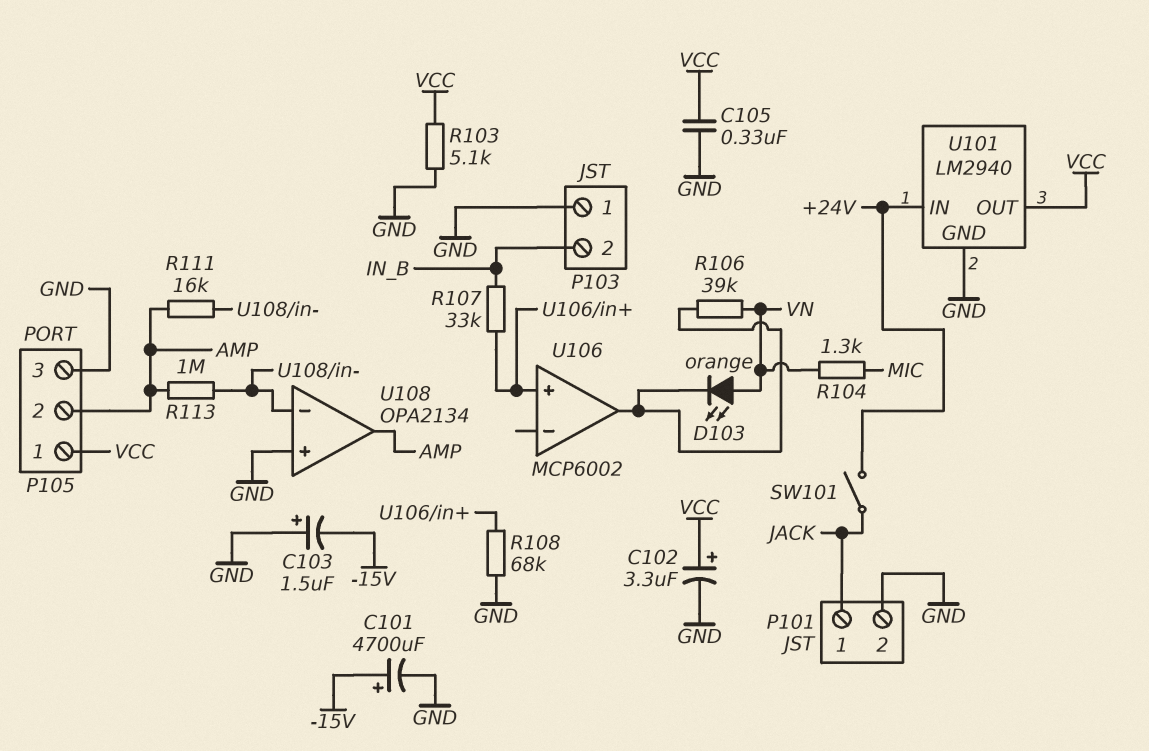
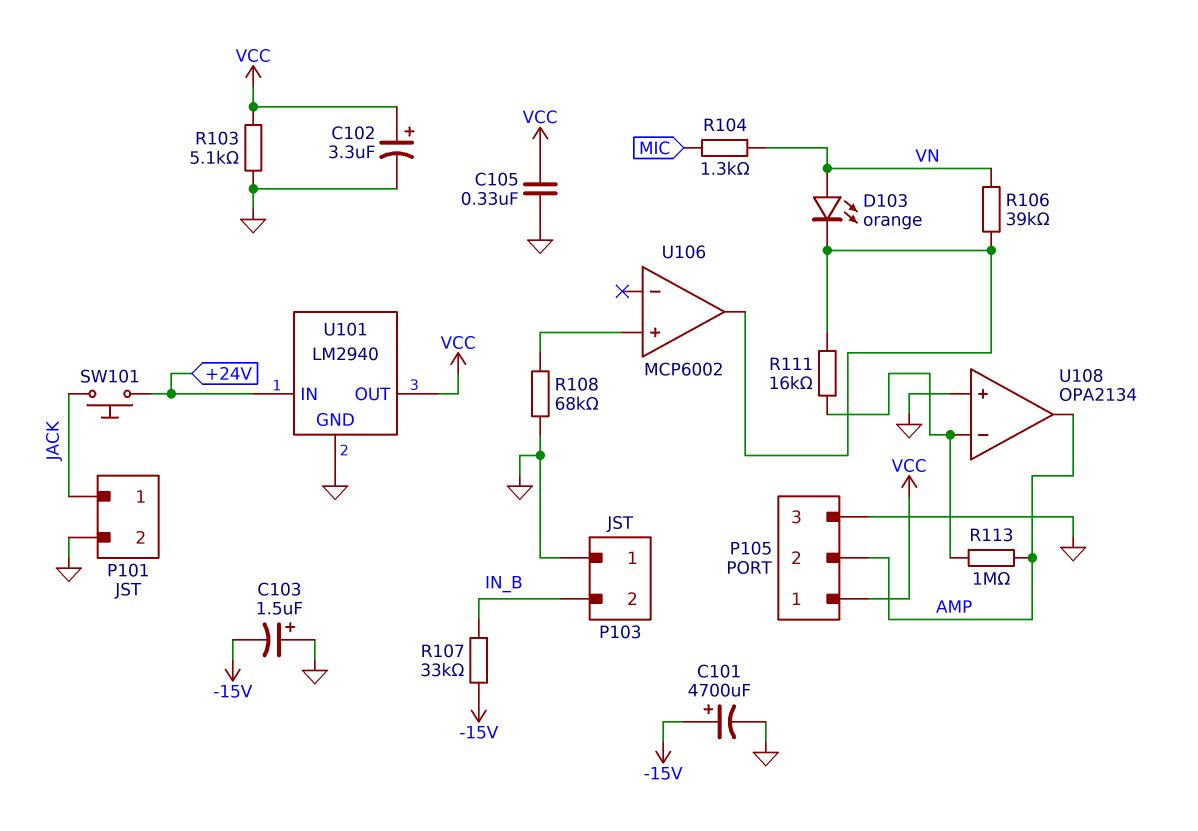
R107: 33k (IN_B, U106/in+) -> 33k (-15V, IN_B)
R111: 16k (AMP, U108/in-) -> 16k (U106/out, U108/in-)
SW101: switch (+24V, JACK) -> button (+24V, JACK)

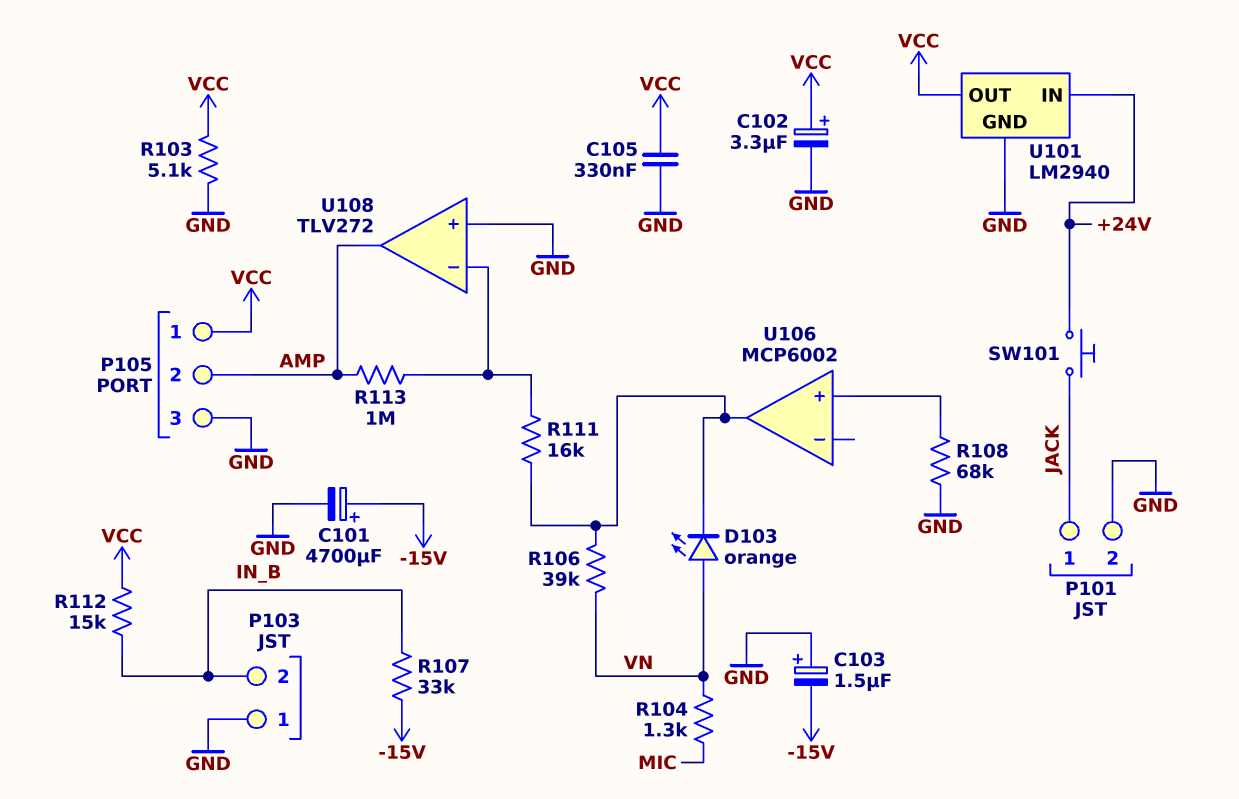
R112: none -> 15k (IN_B, VCC)
U108: OPA2134 -> TLV272

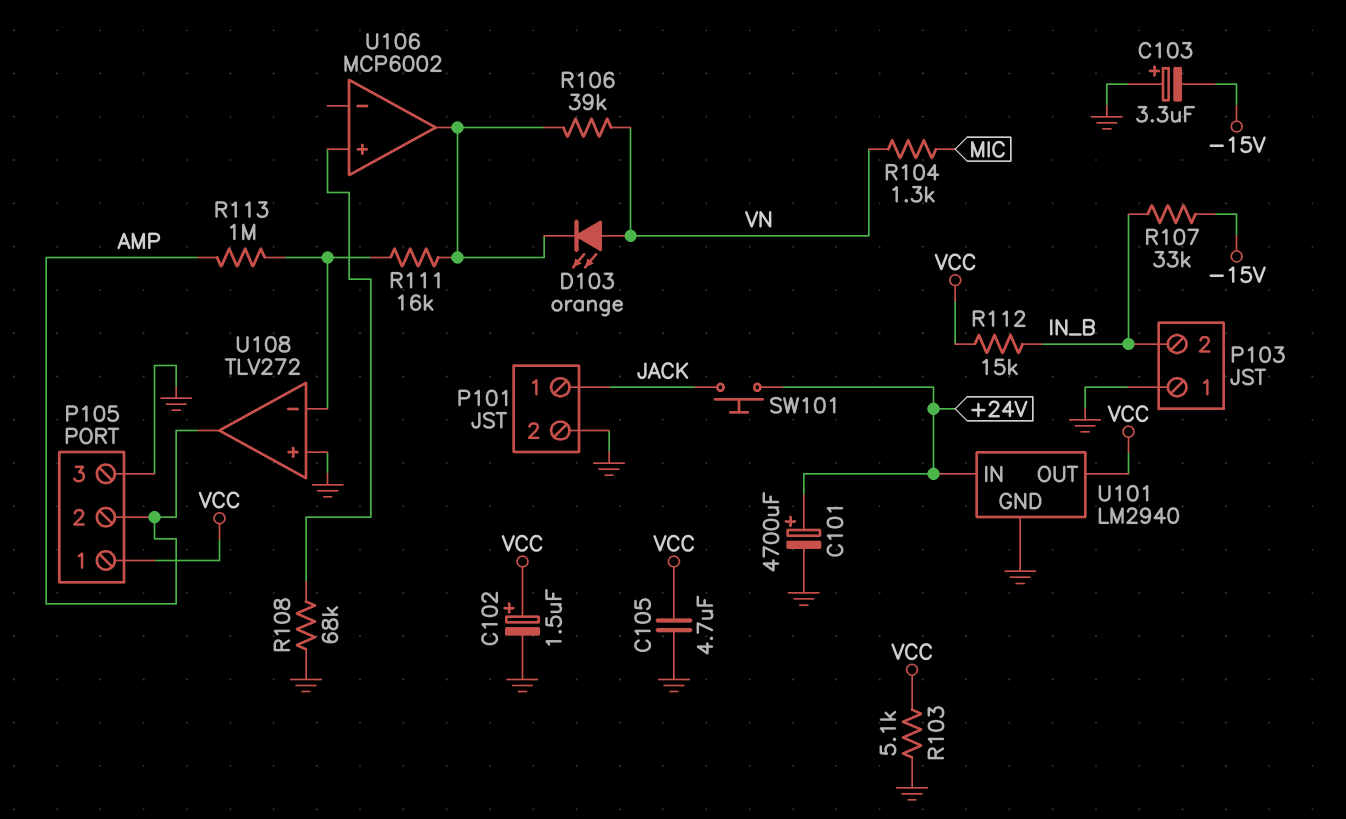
C101: 4700uF (plus -15V, minus GND) -> 4700uF (plus +24V, minus GND)
C102: 3.3uF (plus VCC, minus GND) -> 1.5uF (plus VCC, minus GND)
C103: 1.5uF (plus GND, minus -15V) -> 3.3uF (plus GND, minus -15V)
C105: 330nF (GND, VCC) -> 4.7uF (GND, VCC)

